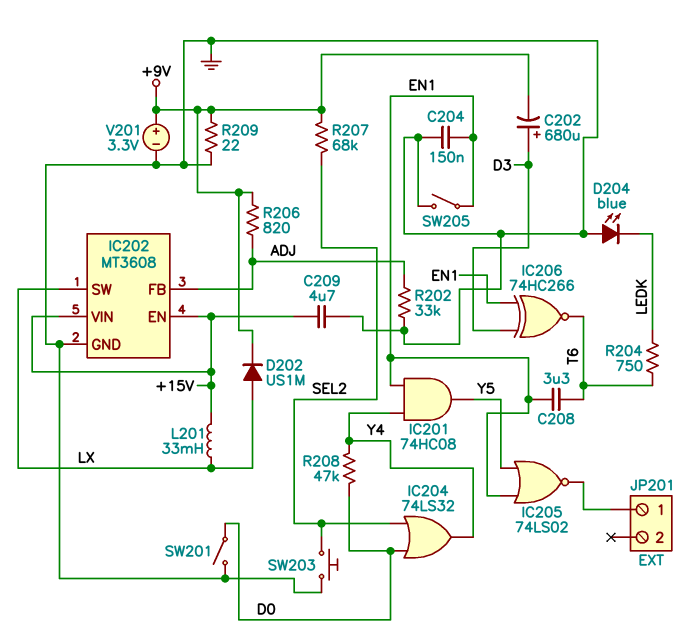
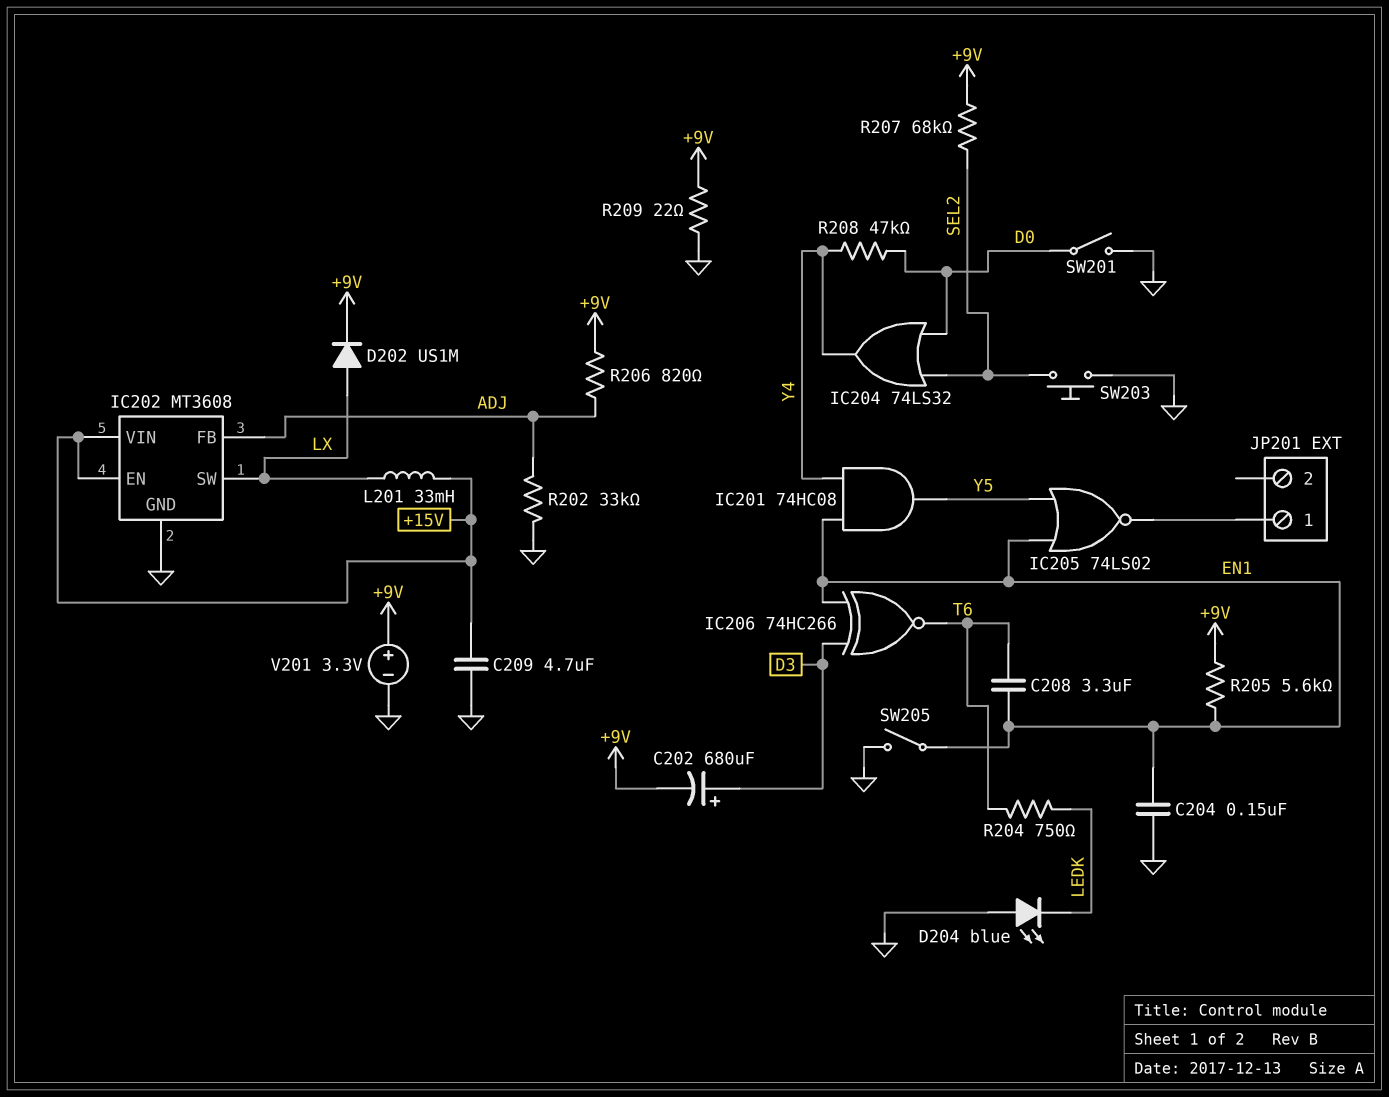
R205: none -> 5.6k (+9V, EN1)

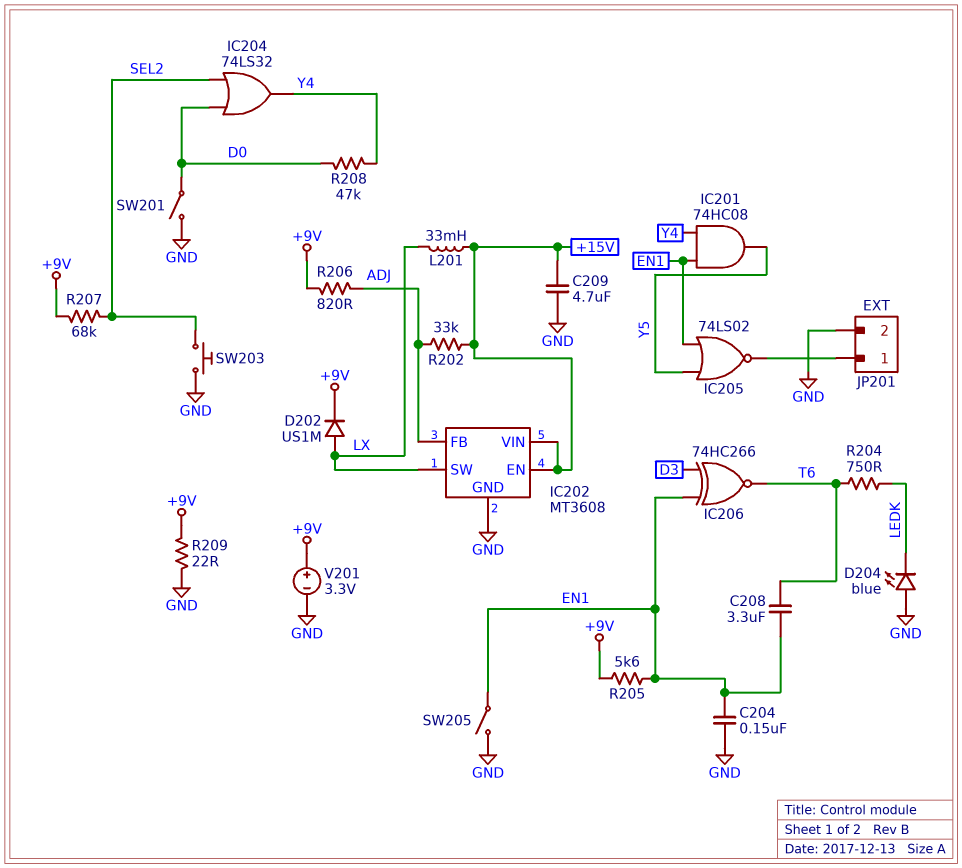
C202: 680uF (plus D3, minus +9V) -> none
JP201 pin 2: none -> GND
R202: 33k (ADJ, GND) -> 33k (+15V, ADJ)

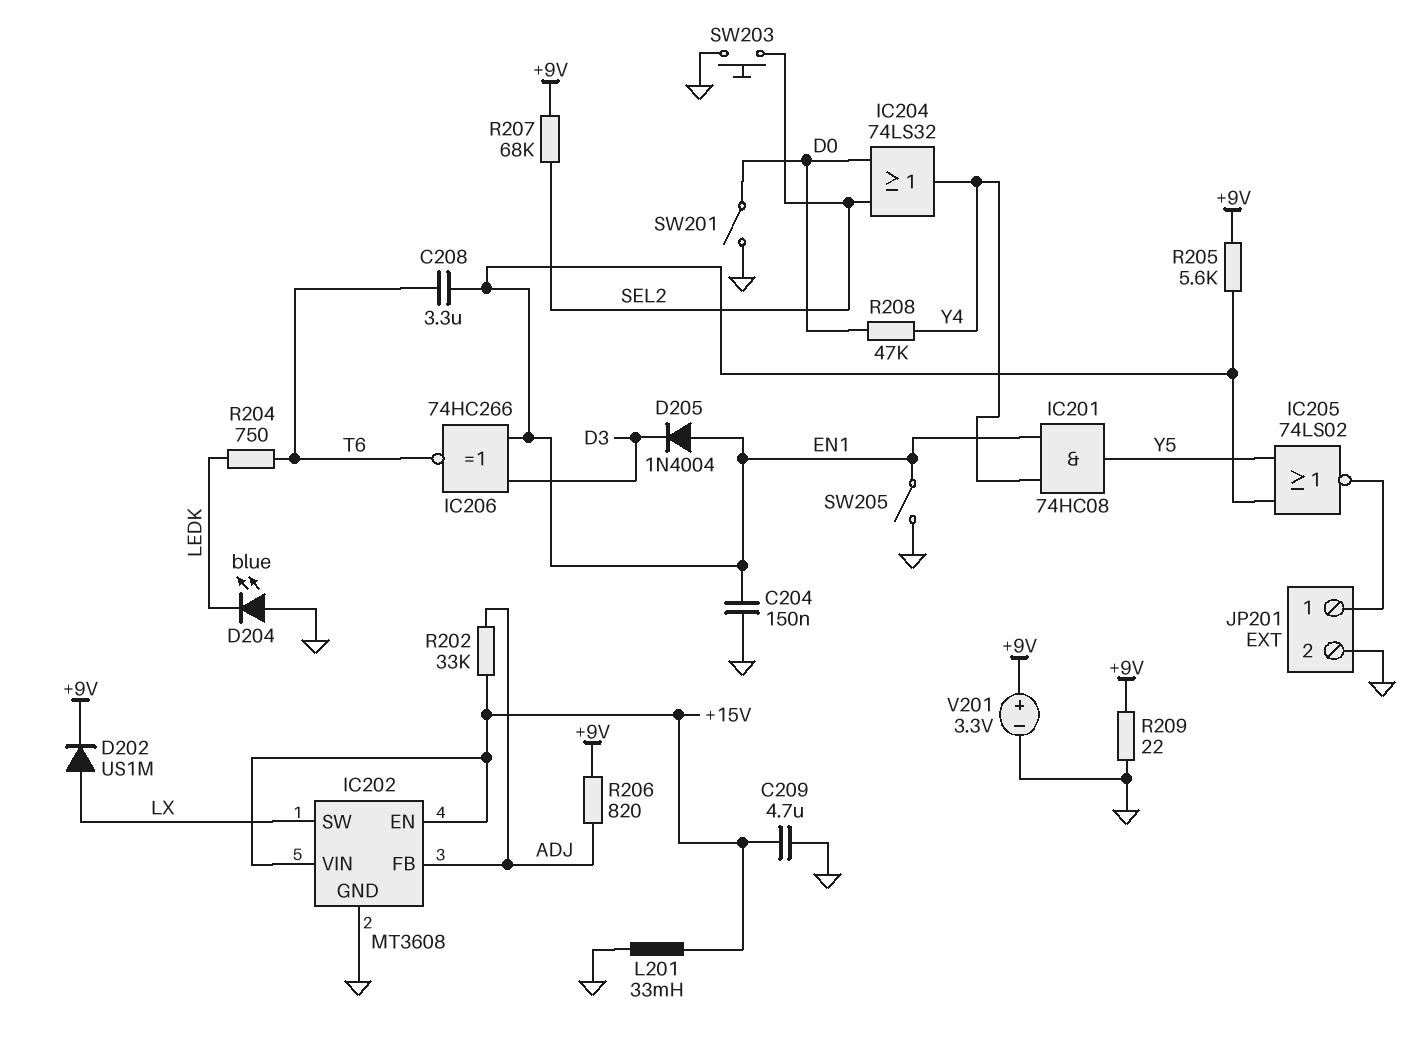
D205: none -> diode 1N4004 (A EN1, K D3)
L201: 33mH (+15V, LX) -> 33mH (+15V, GND)

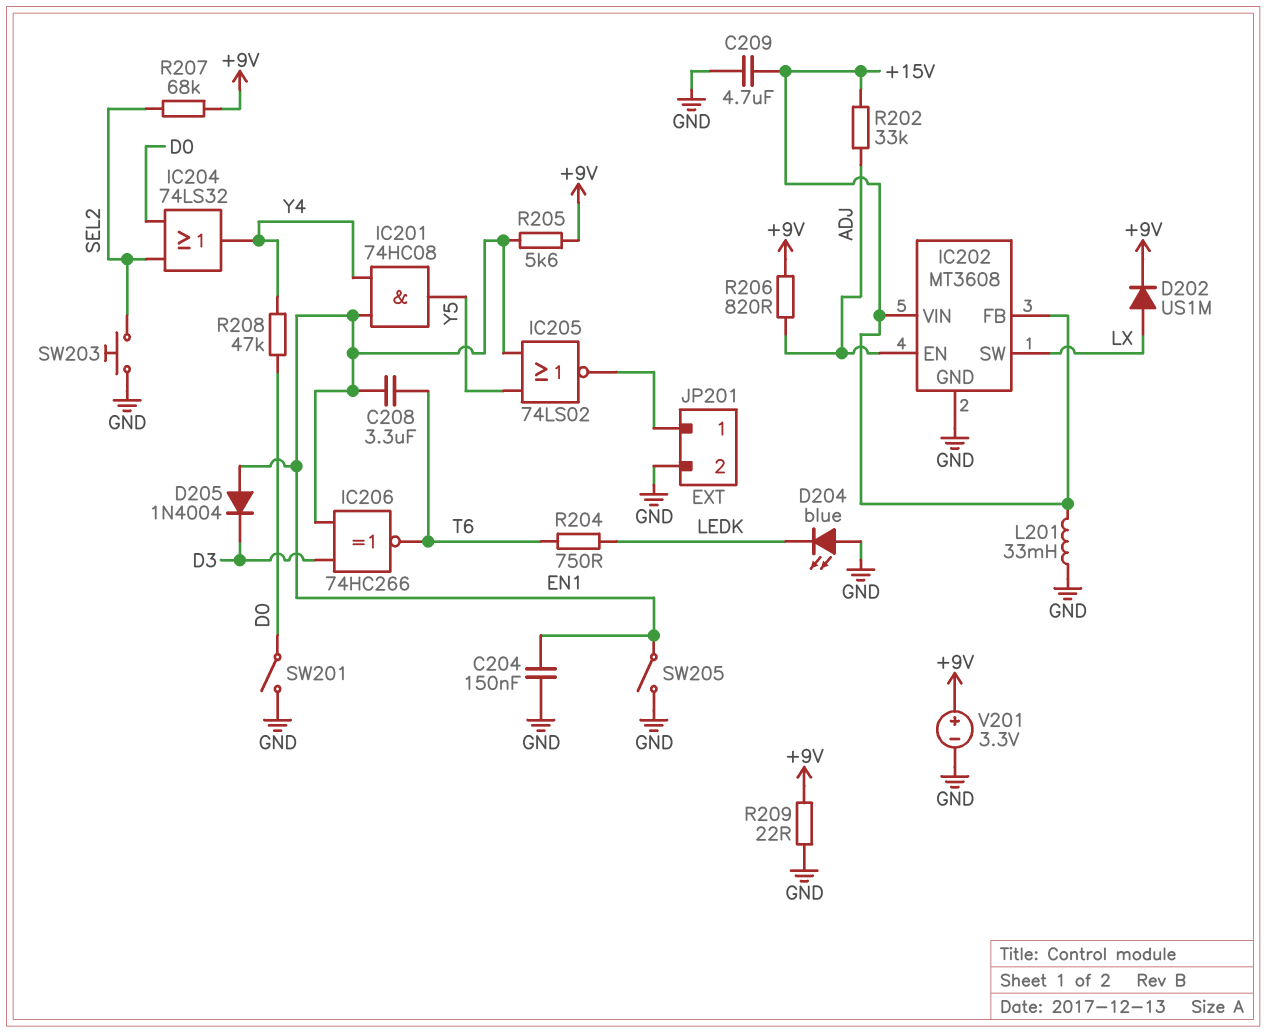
IC202 pin EN: +15V -> ADJ
IC202 pin FB: ADJ -> +15V

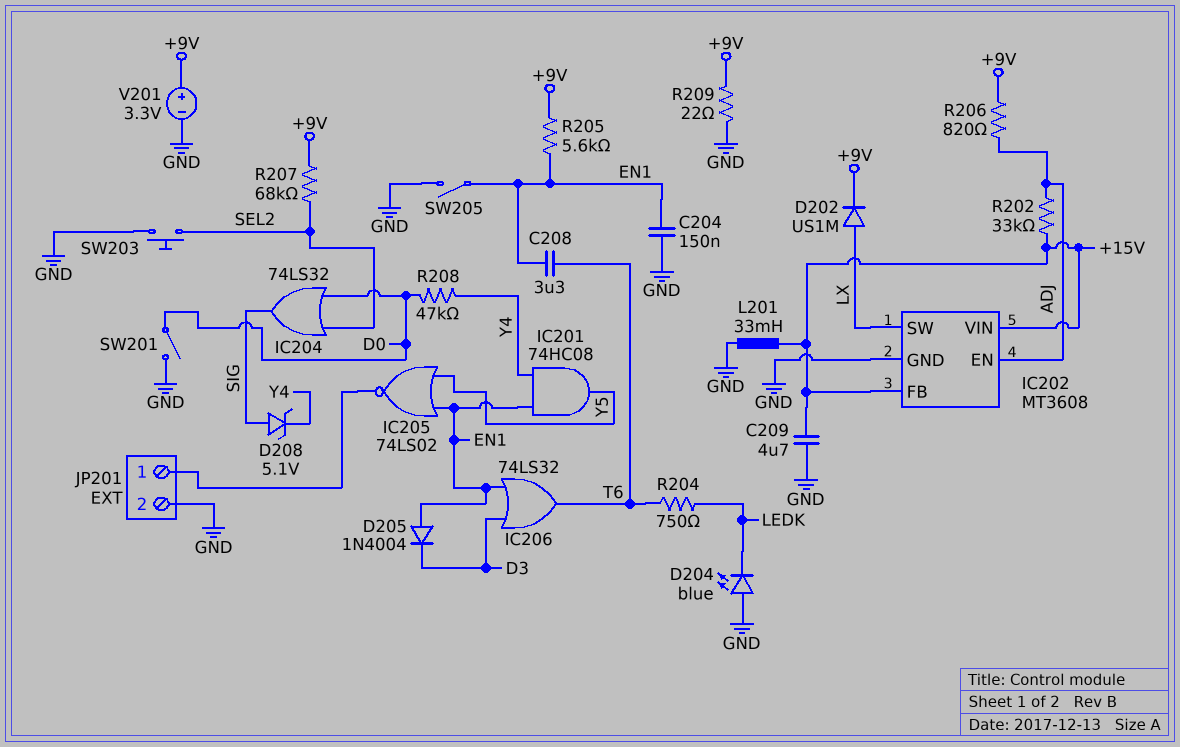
D208: none -> zener 5.1V (A SIG, K Y4)
IC204: OR 74LS32 (in D0, in SEL2, out Y4) -> OR 74LS32 (in D0, in SEL2, out SIG)
IC206: XNOR 74HC266 (in D3, in EN1, out T6) -> OR 74LS32 (in D3, in EN1, out T6)

